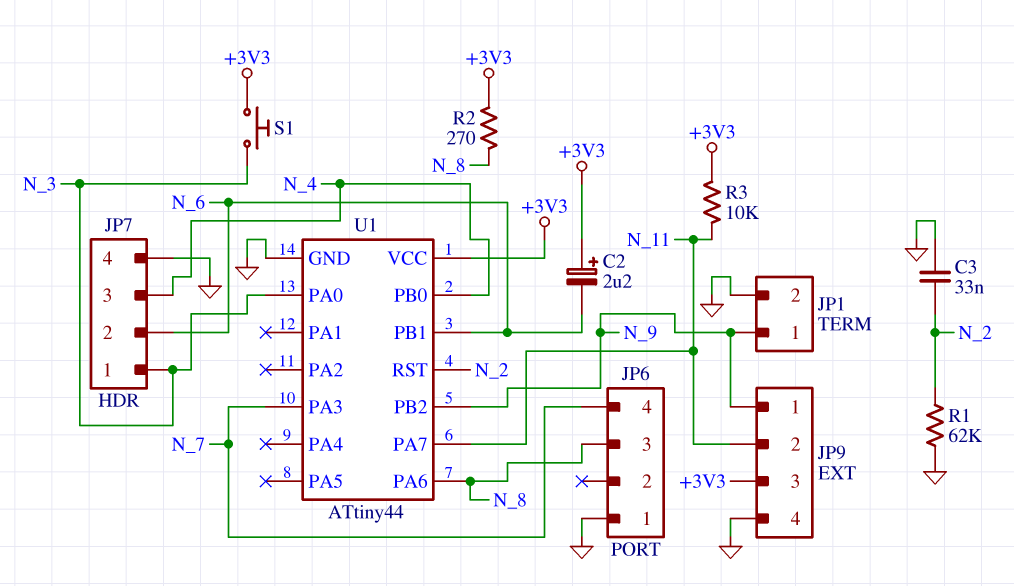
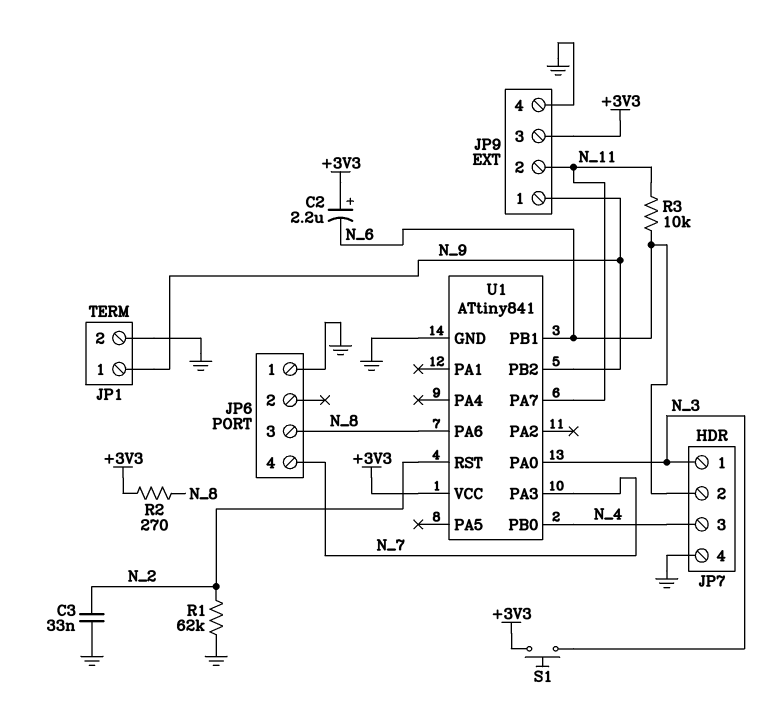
R3: 10k (+3V3, N_11) -> 10k (N_6, N_11)
U1: ATtiny44 -> ATtiny841

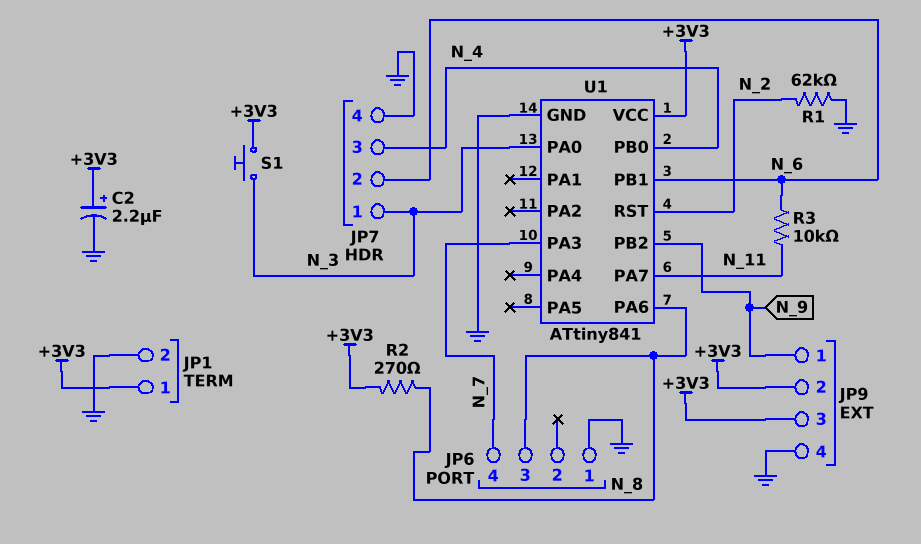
C2: 2.2uF (plus +3V3, minus N_6) -> 2.2uF (plus +3V3, minus GND)
C3: 33nF (GND, N_2) -> none
JP1 pin 1: N_9 -> +3V3
JP9 pin 2: N_11 -> +3V3

